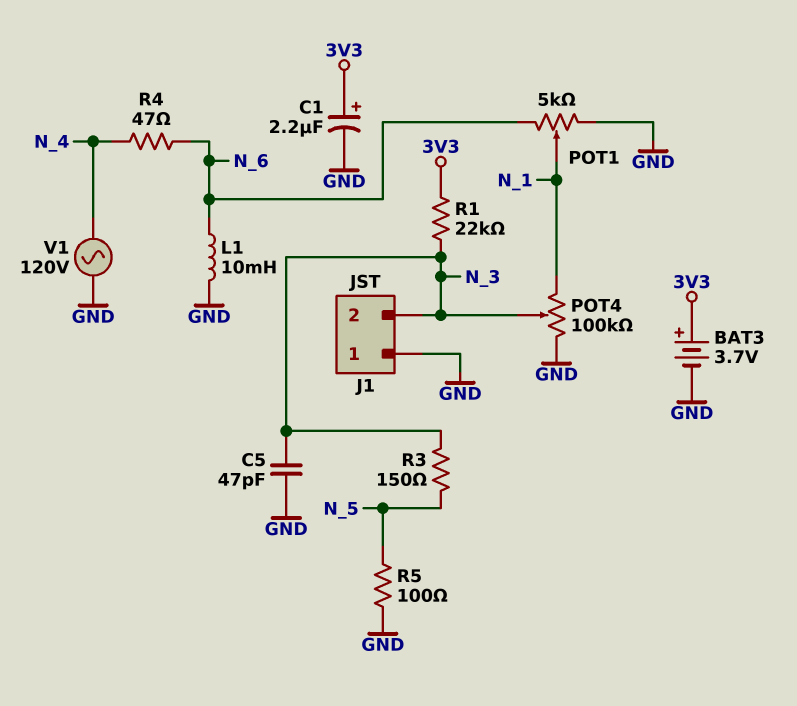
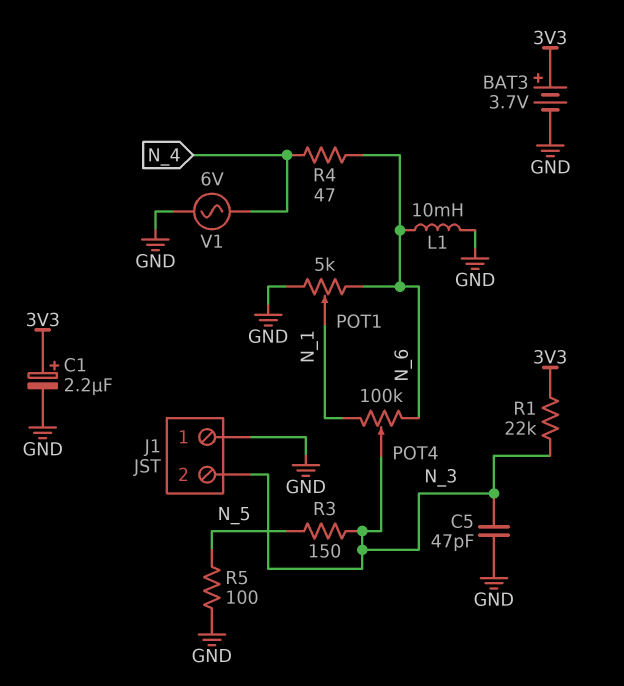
POT4: 100k (GND, N_1, wiper N_3) -> 100k (N_1, N_6, wiper N_3)
V1: AC 120V (GND, N_4) -> AC 6V (GND, N_4)

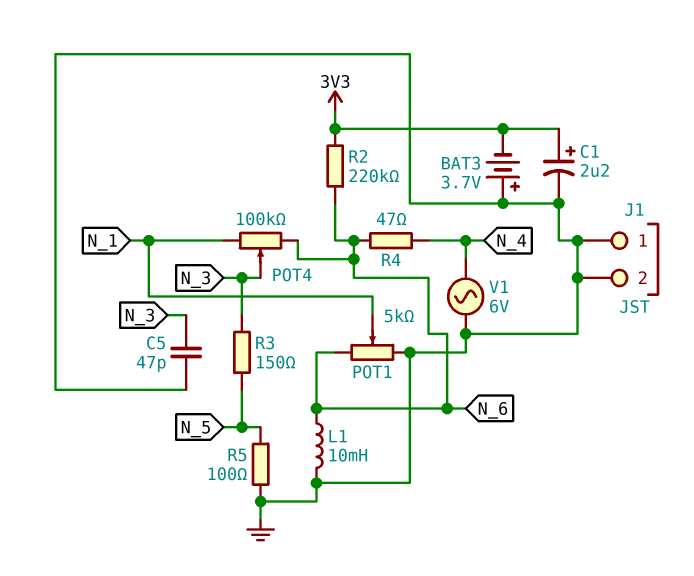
BAT3: 3.7V (plus 3V3, minus GND) -> 3.7V (plus GND, minus 3V3)
J1 pin 2: N_3 -> GND
R1: 22k (3V3, N_3) -> none
R2: none -> 220k (3V3, N_6)

